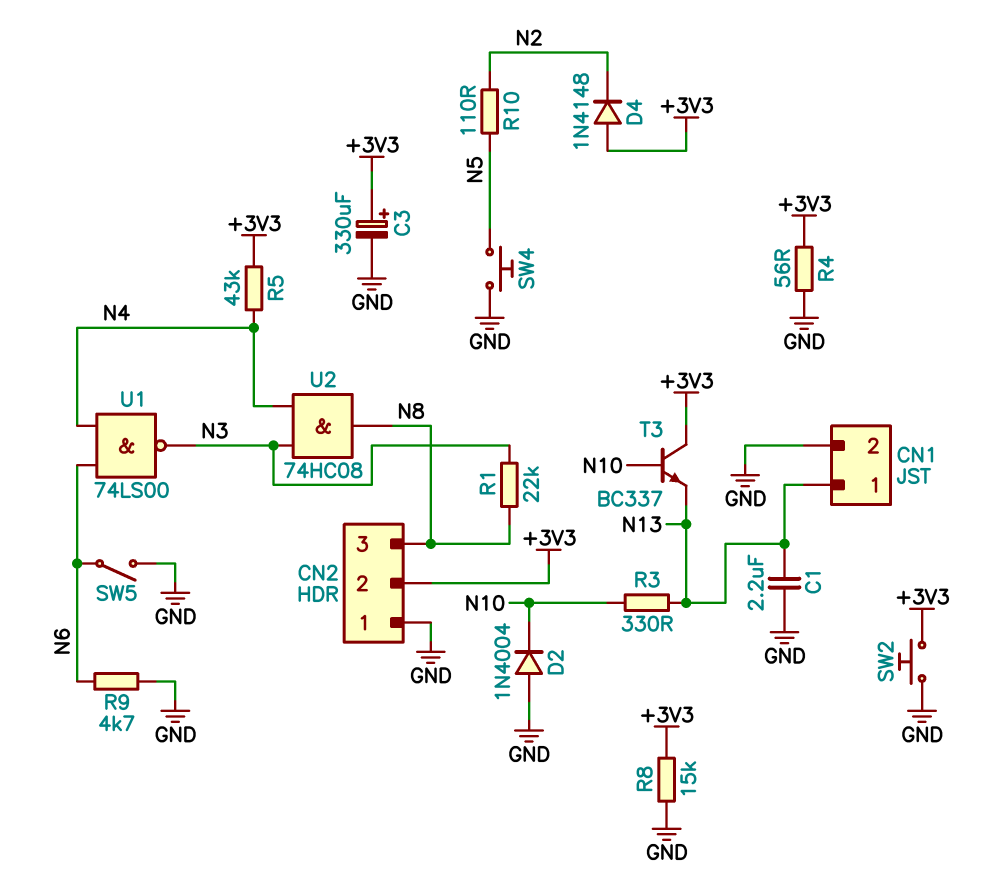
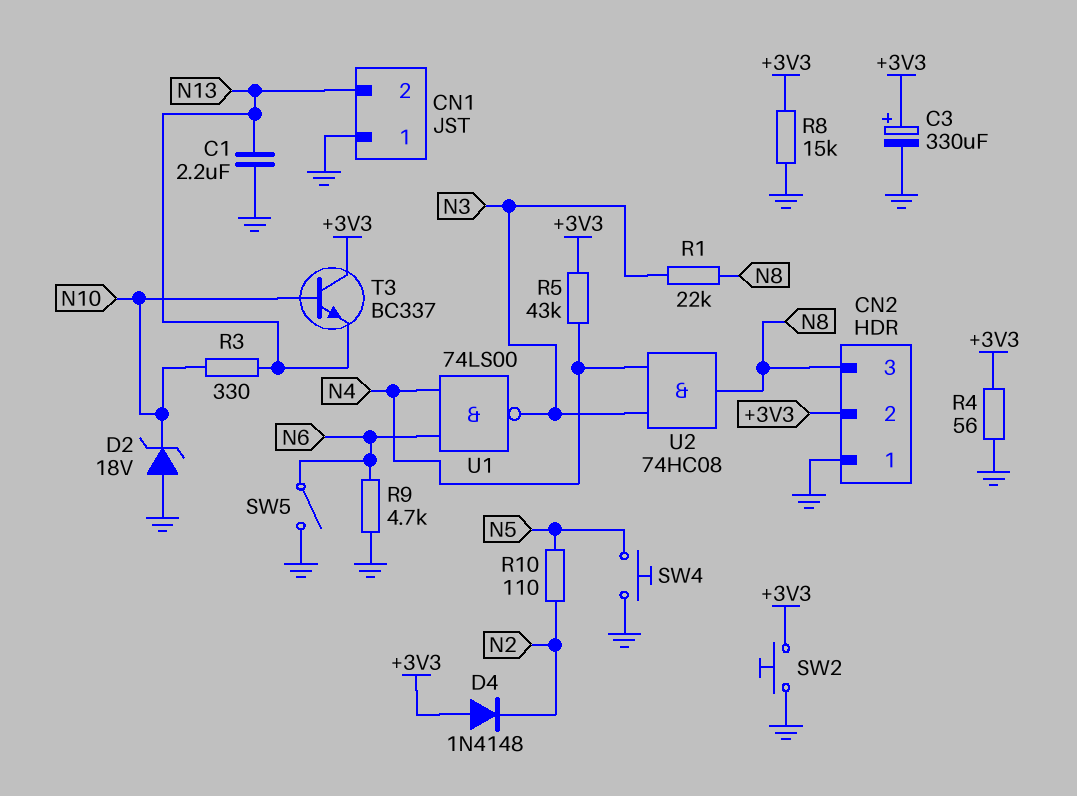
CN1 pin 1: N13 -> GND
CN1 pin 2: GND -> N13
D2: diode 1N4004 (A GND, K N10) -> zener 18V (A GND, K N10)

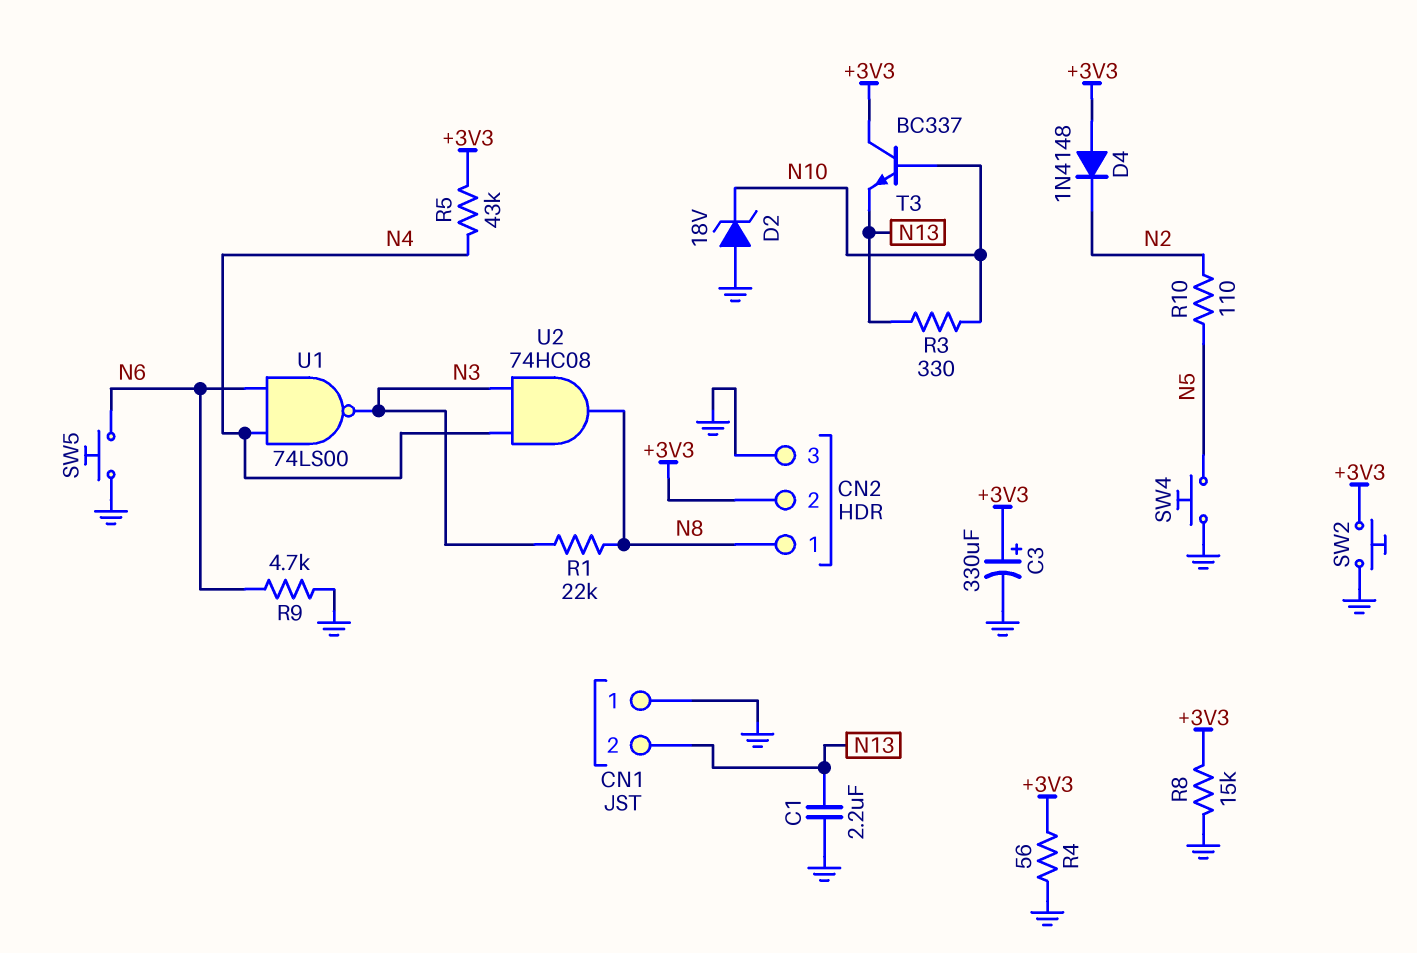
CN2 pin 1: GND -> N8
CN2 pin 3: N8 -> GND
SW5: switch (GND, N6) -> button (GND, N6)

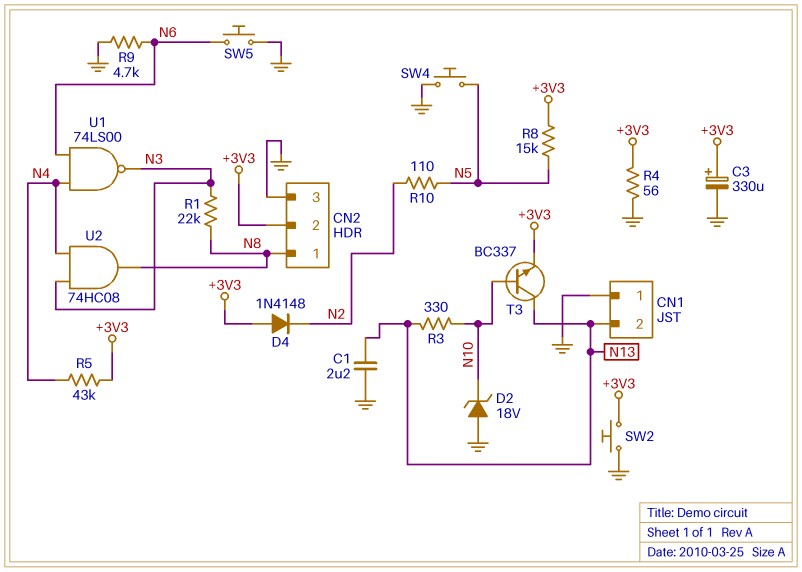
R8: 15k (+3V3, GND) -> 15k (+3V3, N5)
T3: NPN BC337 (B N10, C +3V3, E N13) -> NPN BC337 (B N10, C N13, E +3V3)

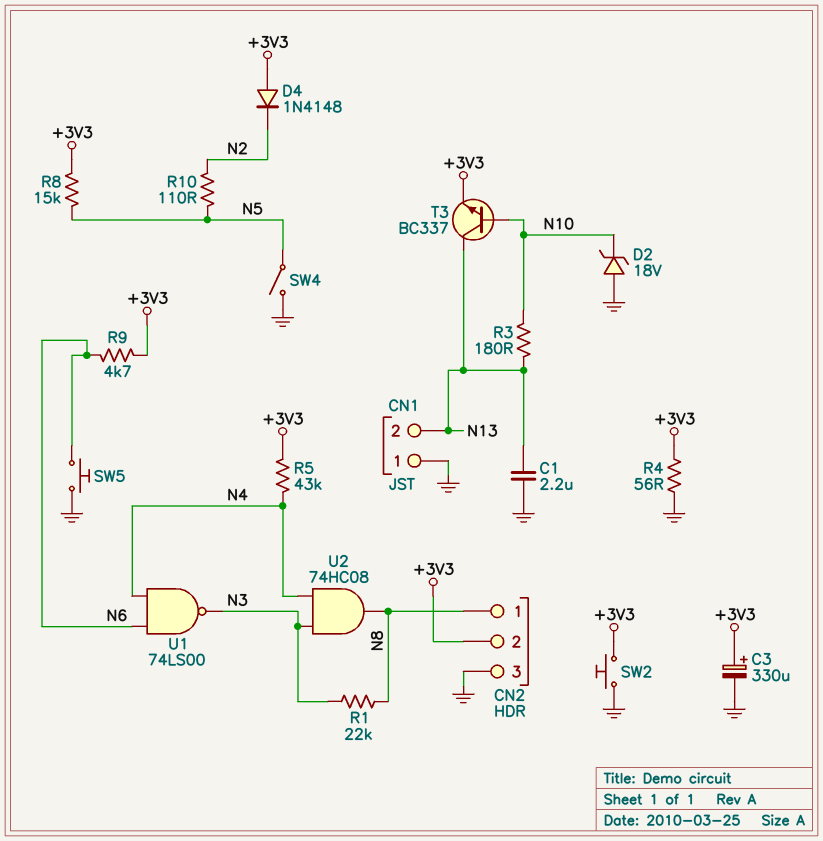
R3: 330 (N10, N13) -> 180 (N10, N13)
R9: 4.7k (GND, N6) -> 4.7k (+3V3, N6)
SW4: button (GND, N5) -> switch (GND, N5)

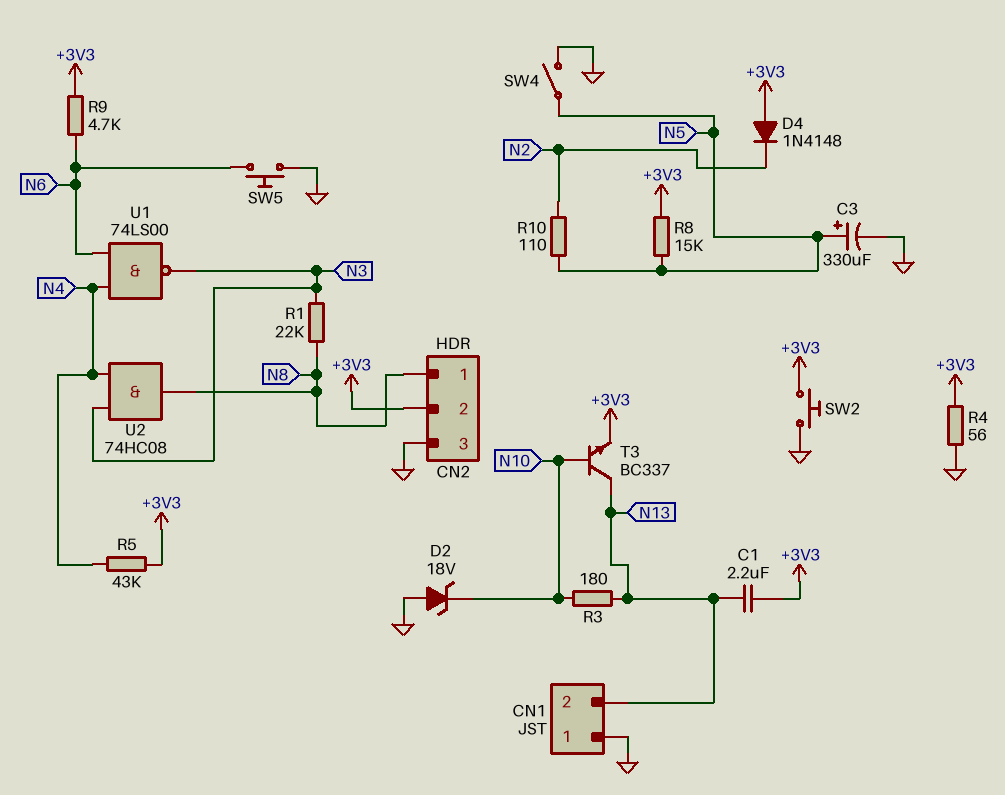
C1: 2.2uF (GND, N13) -> 2.2uF (+3V3, N13)
C3: 330uF (plus +3V3, minus GND) -> 330uF (plus N5, minus GND)

